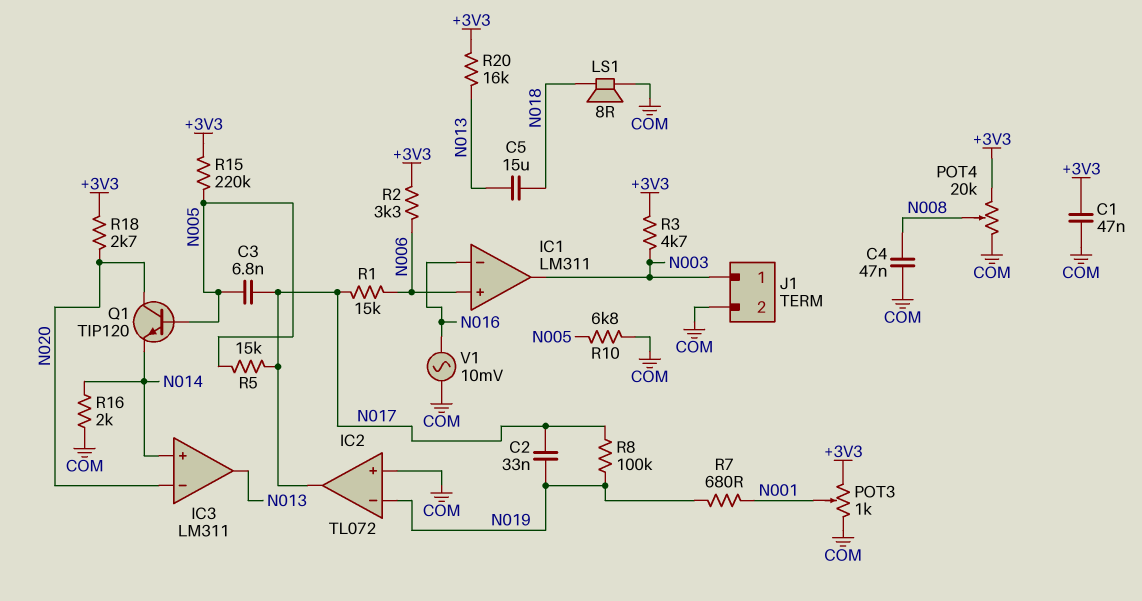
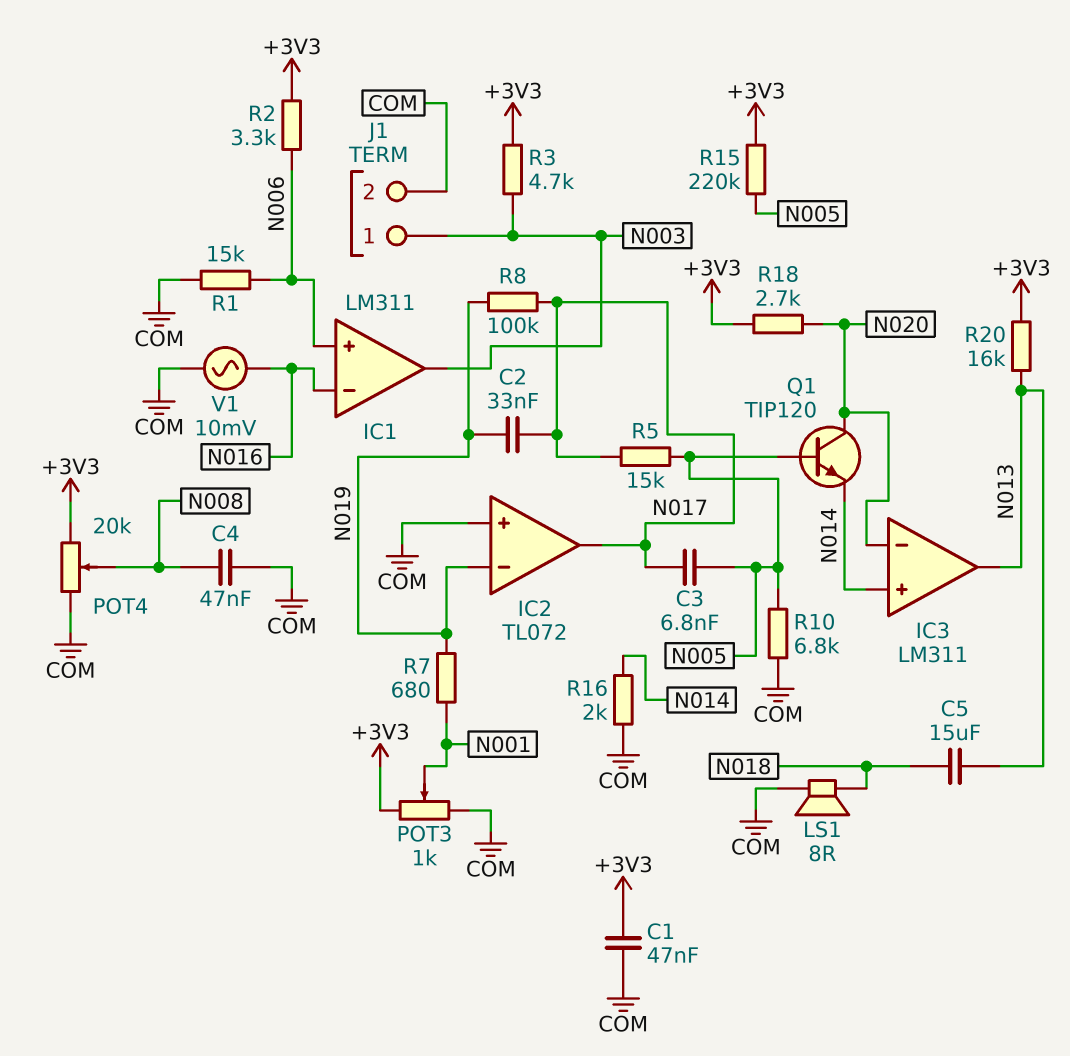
R1: 15k (N006, N017) -> 15k (COM, N006)

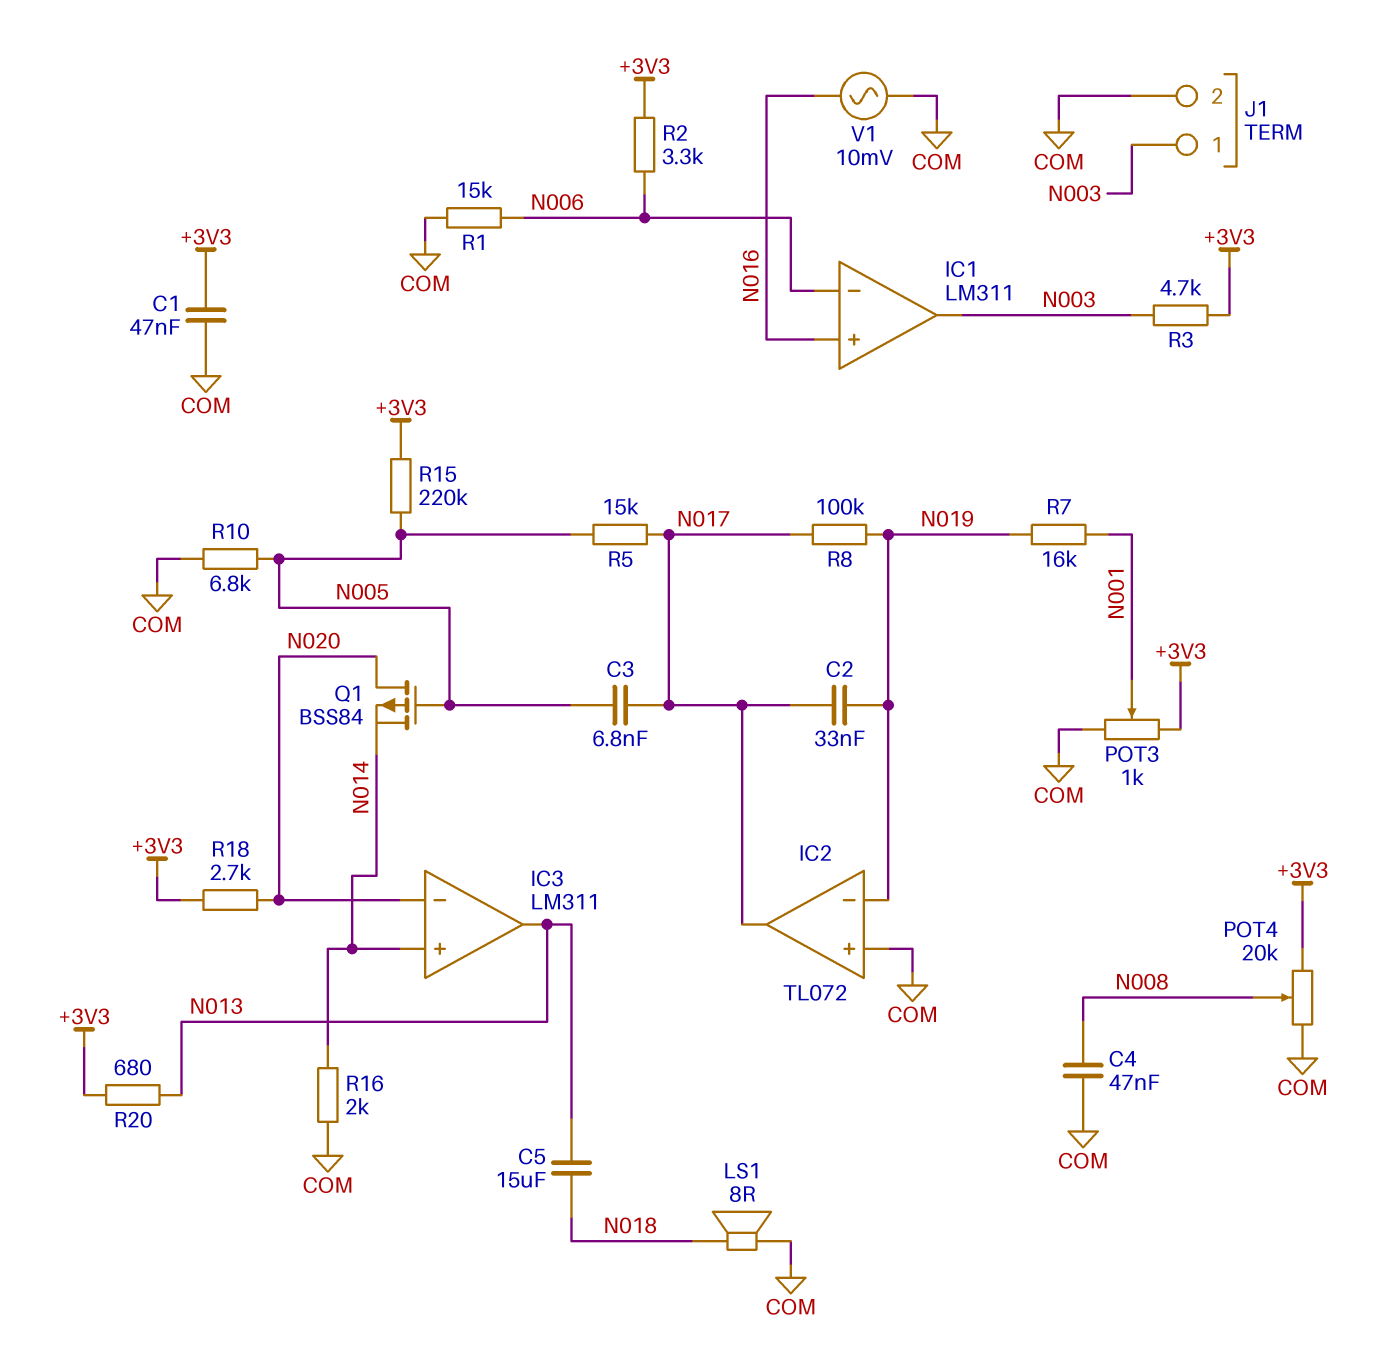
IC1 pin in+: N006 -> N016
IC1 pin in-: N016 -> N006
Q1: NPN TIP120 (B N005, C N020, E N014) -> PMOS BSS84 (G N005, D N020, S N014)
R7: 680 (N001, N019) -> 16k (N001, N019)
R20: 16k (+3V3, N013) -> 680 (+3V3, N013)

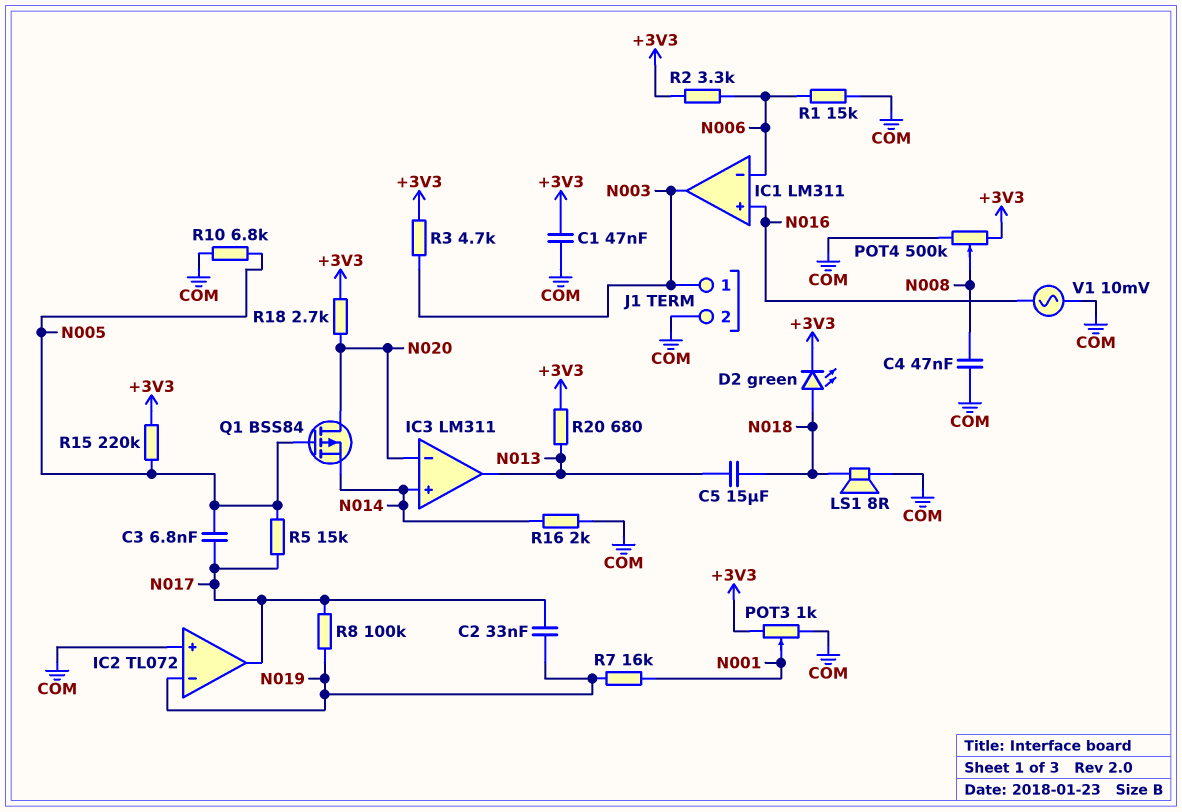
D2: none -> LED green (A N018, K +3V3)
POT4: 20k (+3V3, COM, wiper N008) -> 500k (+3V3, COM, wiper N008)

